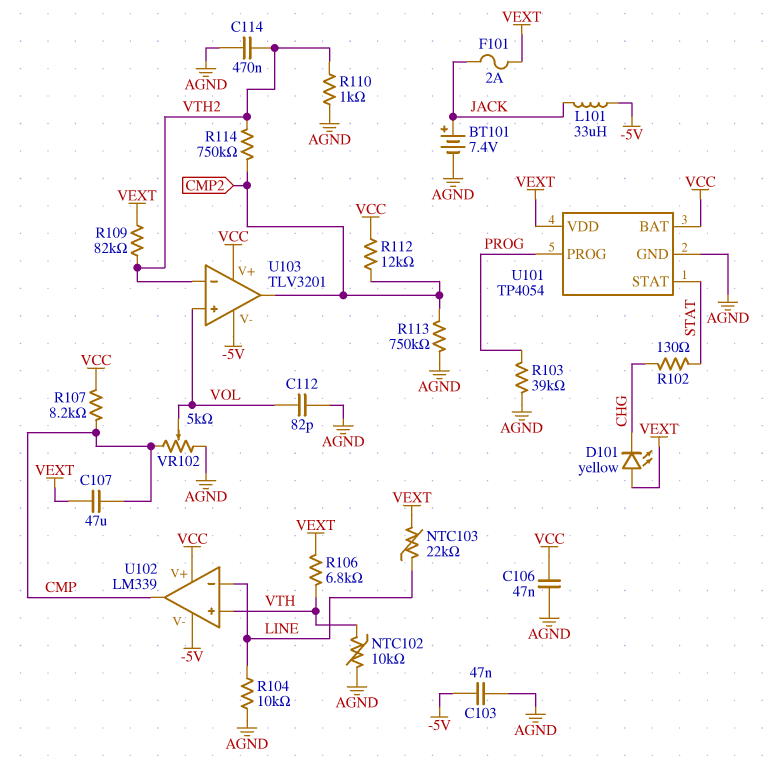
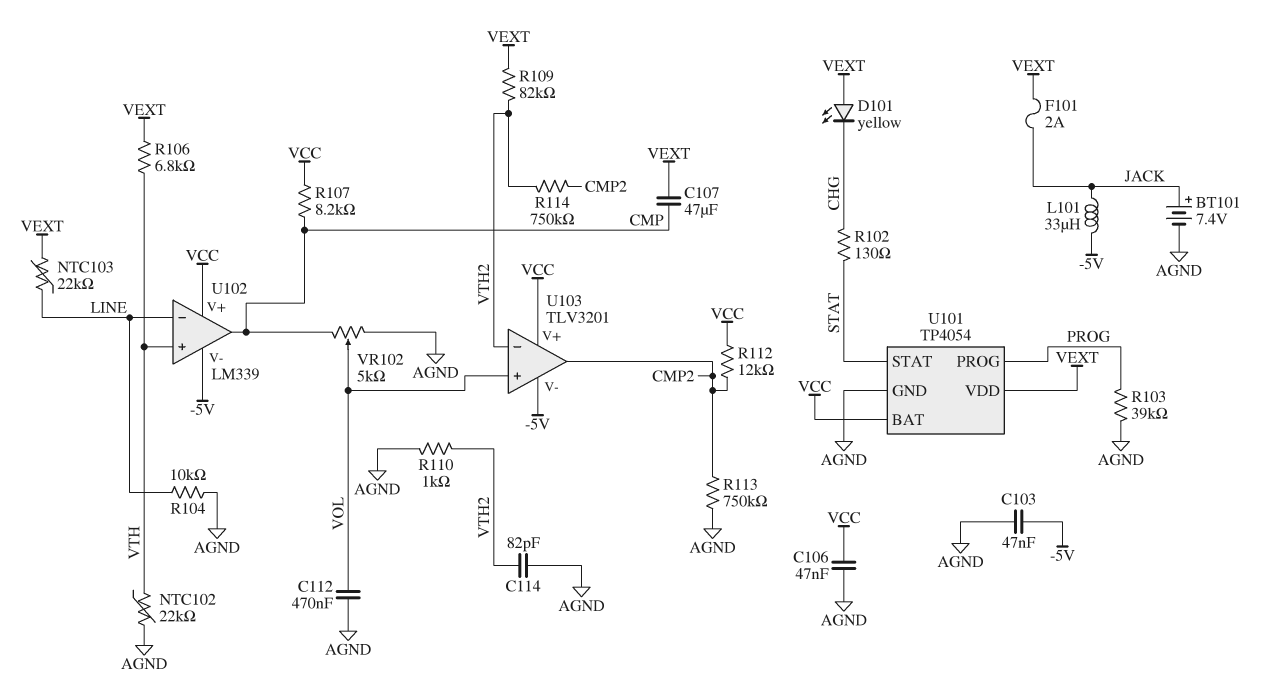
C112: 82pF (AGND, VOL) -> 470nF (AGND, VOL)
C114: 470nF (AGND, VTH2) -> 82pF (AGND, VTH2)
NTC102: 10k (AGND, VTH) -> 22k (AGND, VTH)

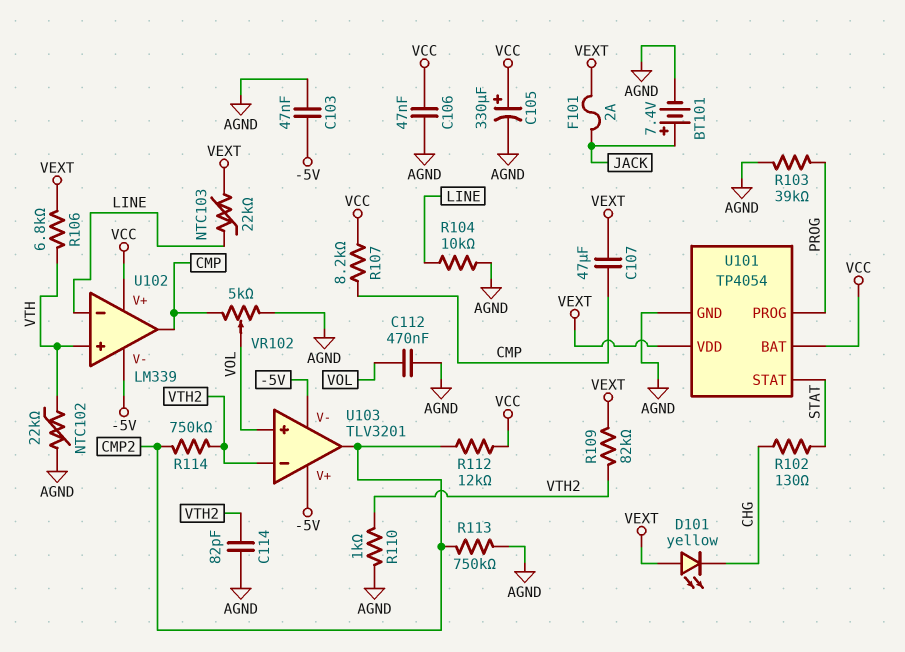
C105: none -> 330uF (plus VCC, minus AGND)
L101: 33uH (-5V, JACK) -> none
U103 pin V+: VCC -> -5V

